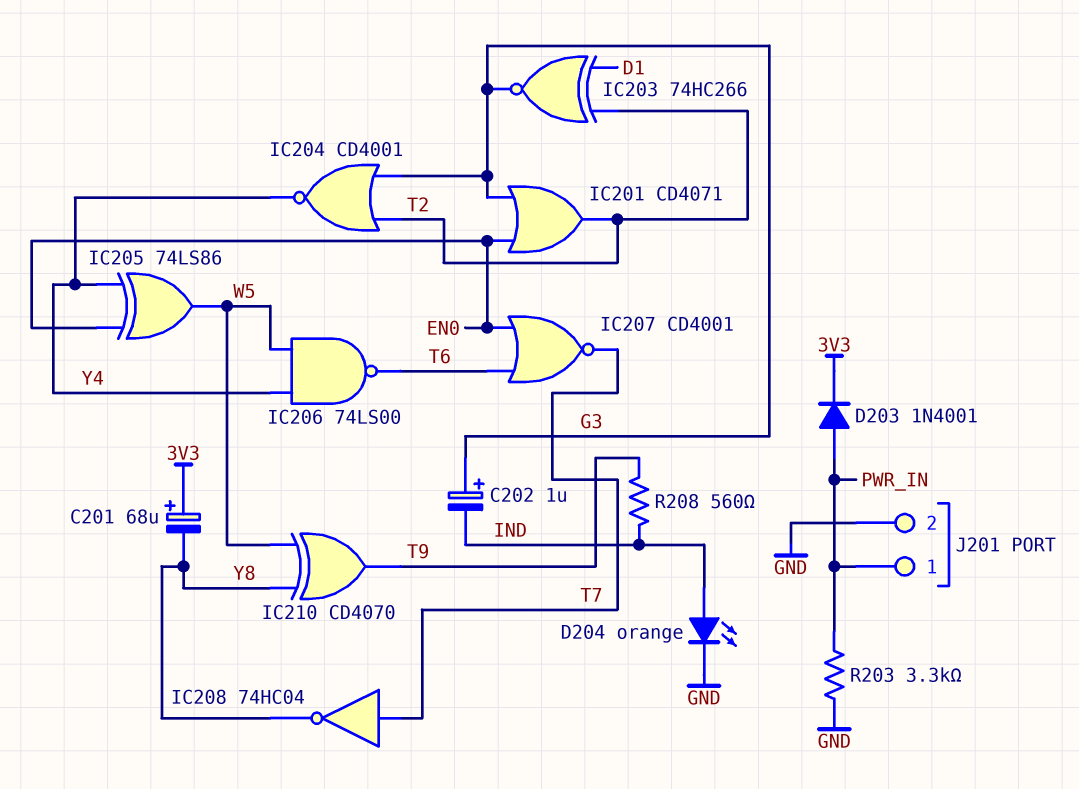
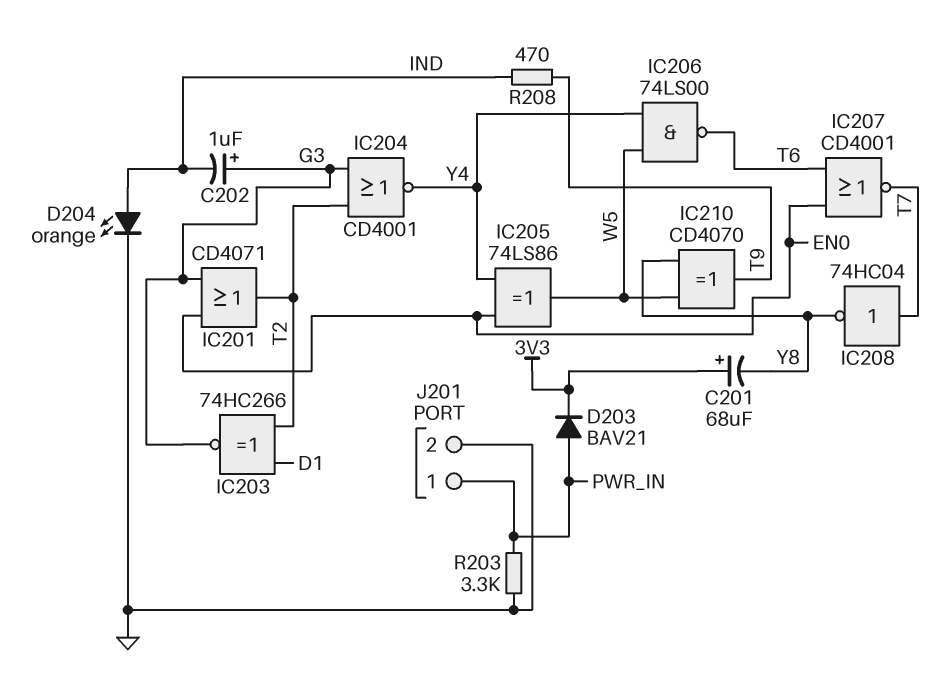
D203: diode 1N4001 (A PWR_IN, K 3V3) -> diode BAV21 (A PWR_IN, K 3V3)
R208: 560 (IND, T9) -> 470 (IND, T9)

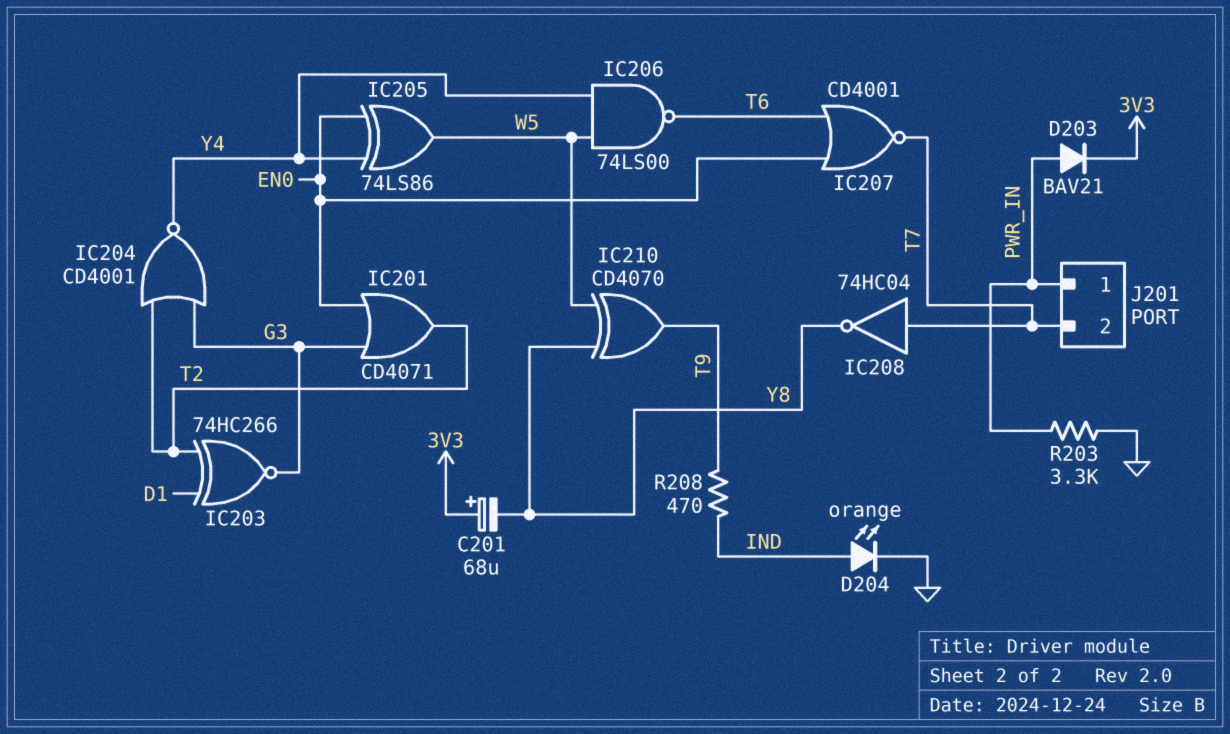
C202: 1uF (plus G3, minus IND) -> none
J201 pin 2: GND -> T7

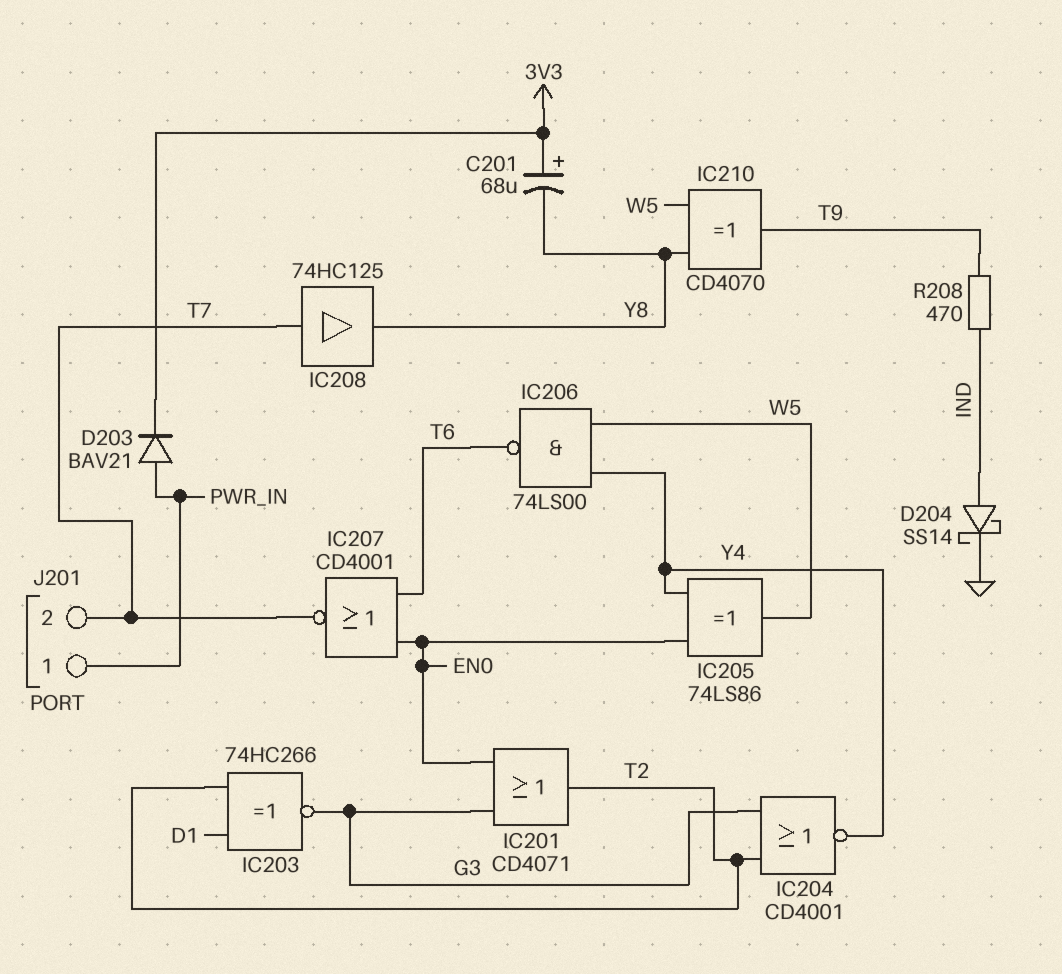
D204: LED orange (A IND, K GND) -> schottky SS14 (A IND, K GND)
IC208: NOT 74HC04 (in T7, out Y8) -> buffer 74HC125 (in T7, out Y8)
R203: 3.3k (GND, PWR_IN) -> none

